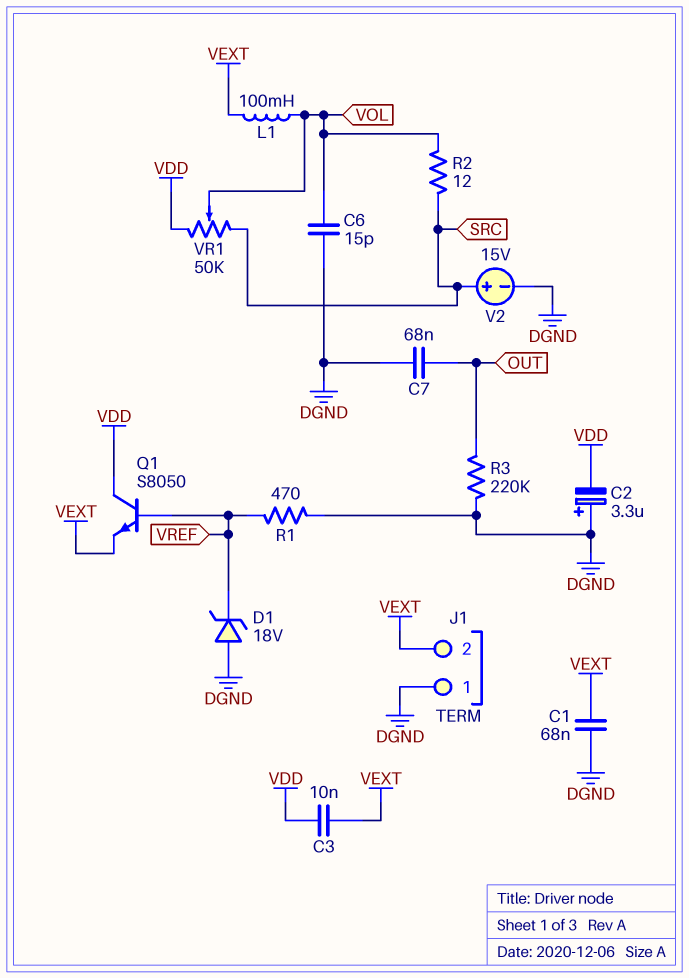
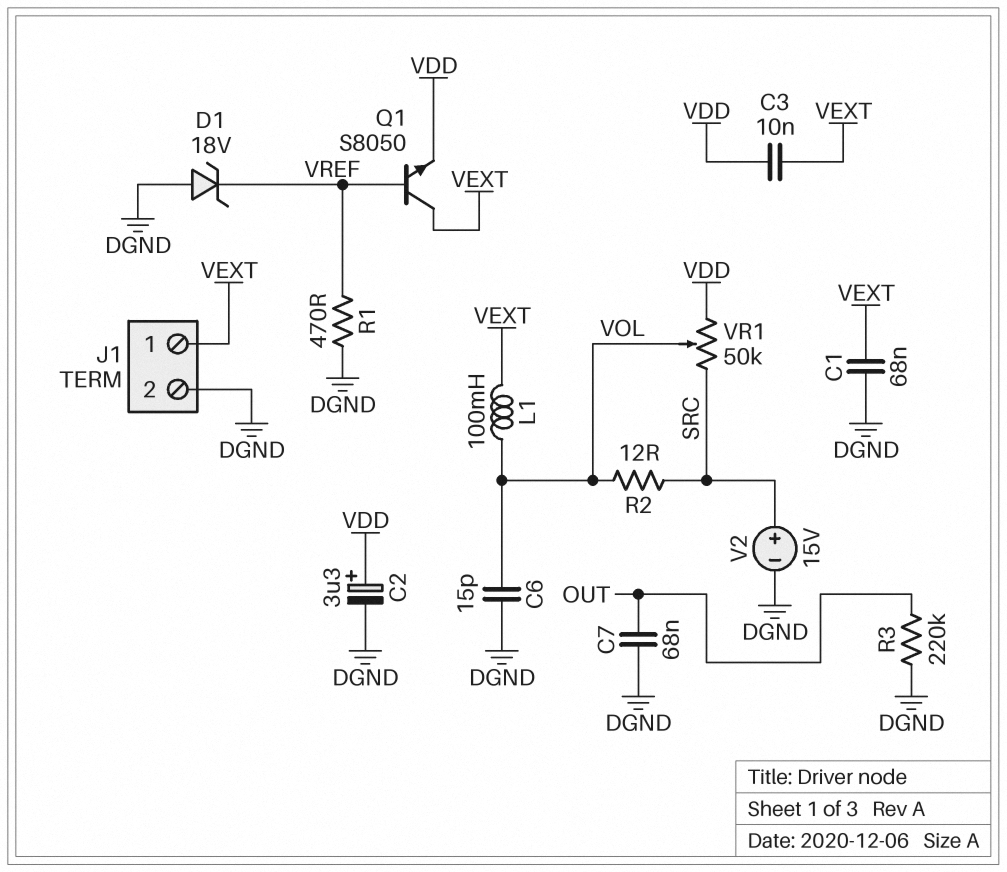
C2: 3.3uF (plus DGND, minus VDD) -> 3.3uF (plus VDD, minus DGND)
J1 pin 1: DGND -> VEXT
J1 pin 2: VEXT -> DGND
Q1: NPN S8050 (B VREF, C VDD, E VEXT) -> NPN S8050 (B VREF, C VEXT, E VDD)

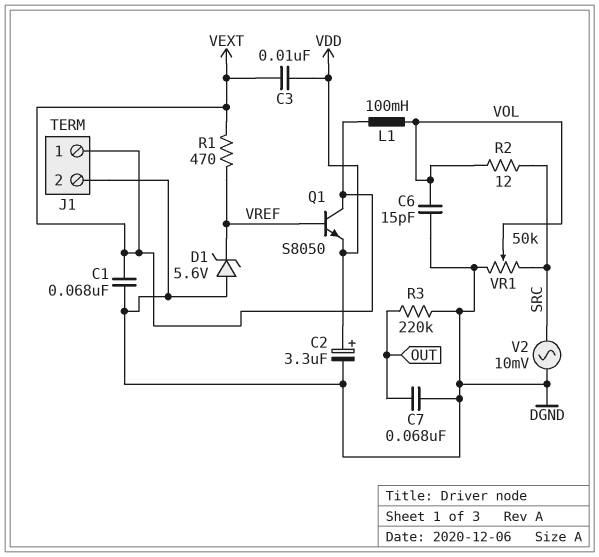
D1: zener 18V (A DGND, K VREF) -> zener 5.6V (A DGND, K VREF)
R1: 470 (DGND, VREF) -> 470 (VEXT, VREF)
V2: 15V (plus SRC, minus DGND) -> AC 10mV (DGND, SRC)
VR1: 50k (SRC, VDD, wiper VOL) -> 50k (DGND, SRC, wiper VOL)

